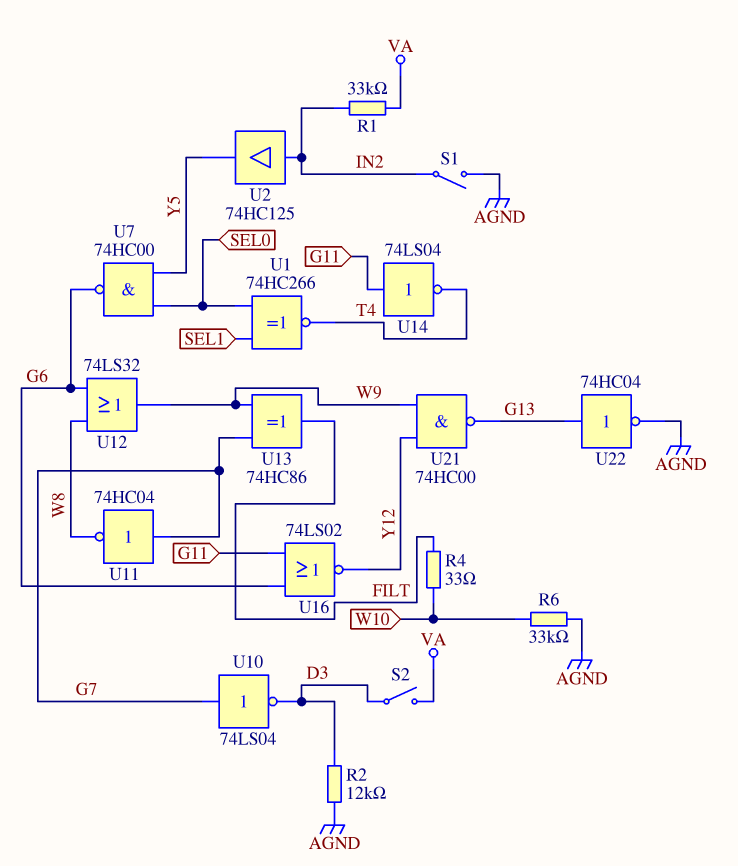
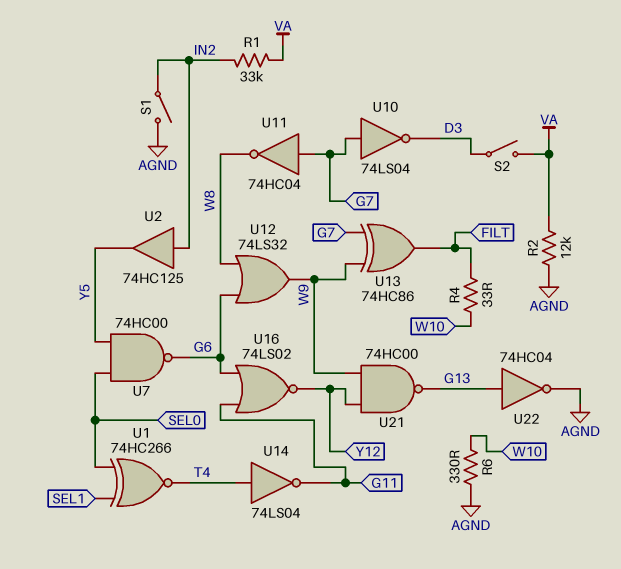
R2: 12k (AGND, D3) -> 12k (AGND, VA)
R6: 33k (AGND, W10) -> 330 (AGND, W10)
U14: NOT 74LS04 (in G11, out T4) -> NOT 74LS04 (in T4, out G11)

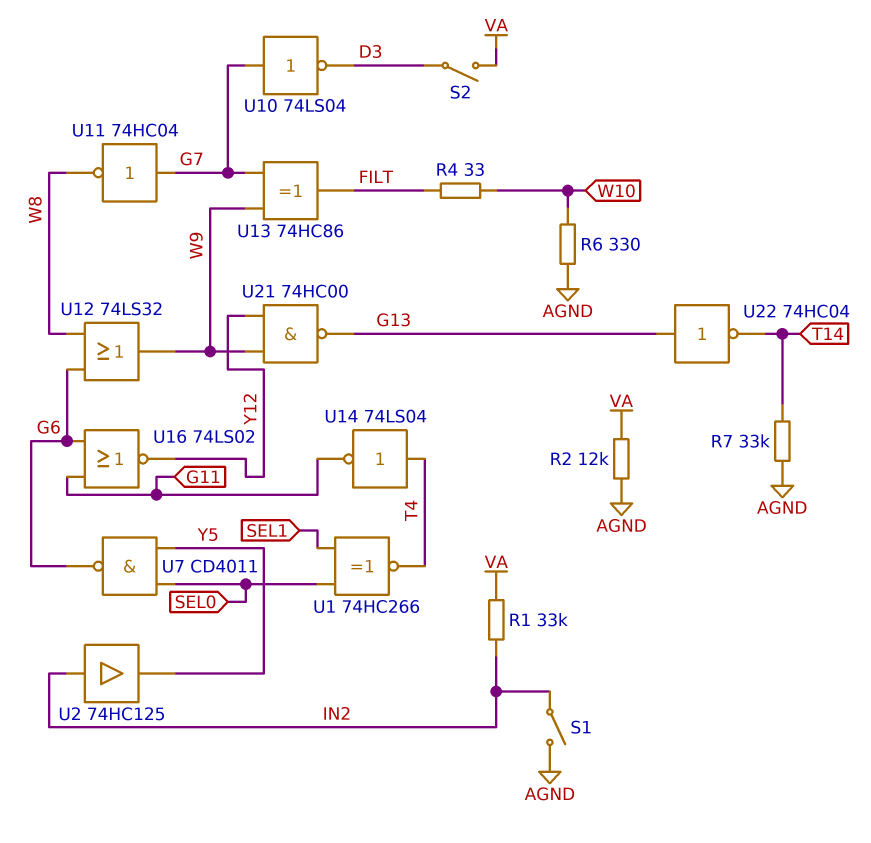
R7: none -> 33k (AGND, T14)
U7: NAND 74HC00 (in SEL0, in Y5, out G6) -> NAND CD4011 (in SEL0, in Y5, out G6)
U22: NOT 74HC04 (in G13, out AGND) -> NOT 74HC04 (in G13, out T14)

